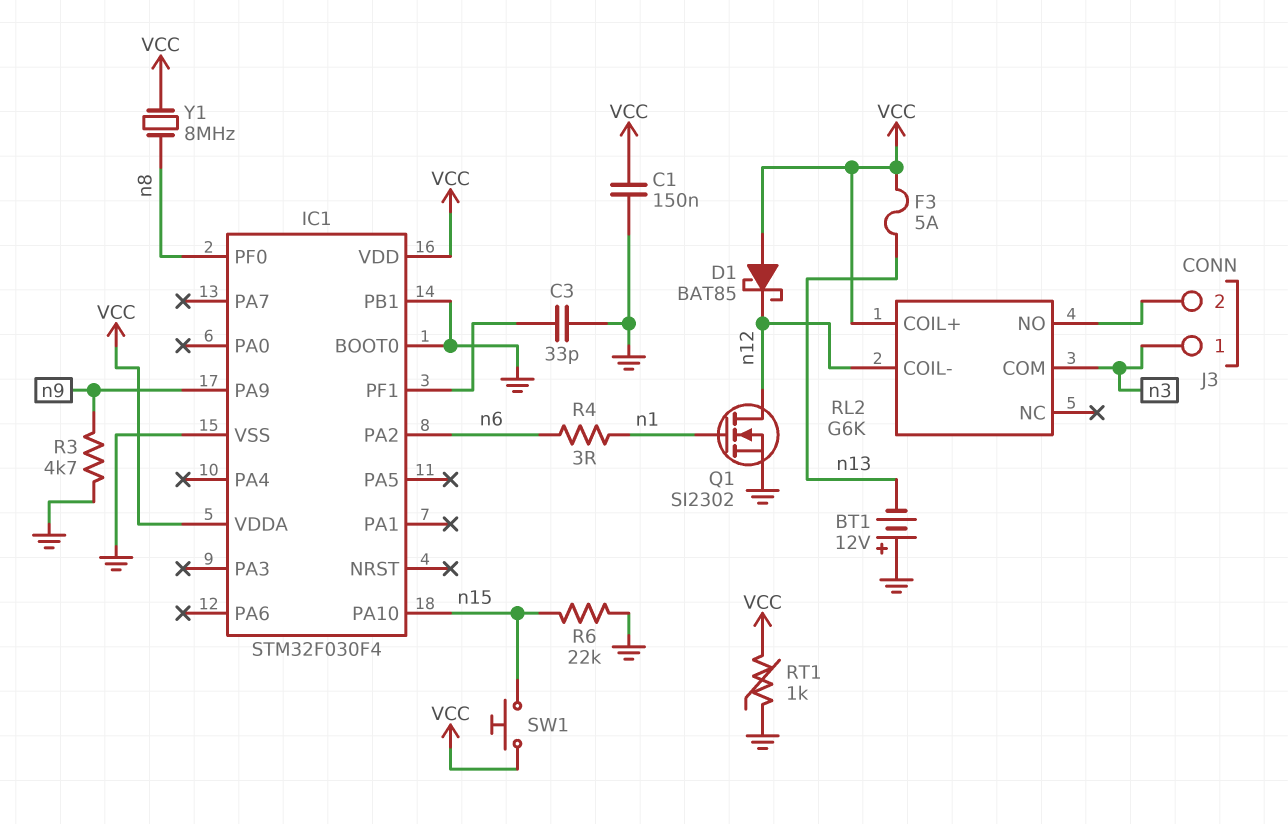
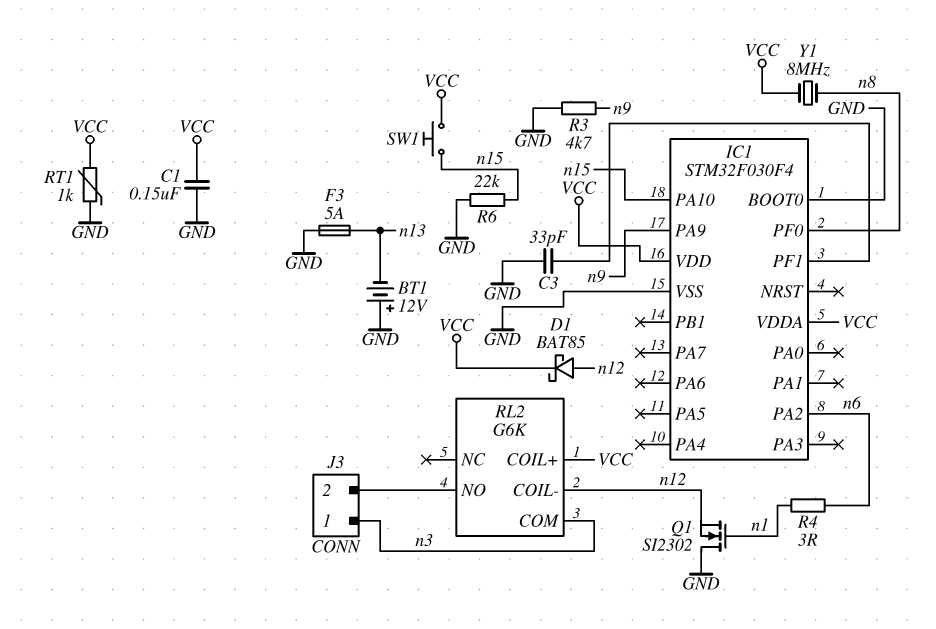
D1: schottky BAT85 (A VCC, K n12) -> schottky BAT85 (A n12, K VCC)
F3: 5A (VCC, n13) -> 5A (GND, n13)
IC1 pin PB1: GND -> none
Q1: NMOS SI2302 (G n1, D n12, S GND) -> NMOS SI2302 (G n1, D GND, S n12)

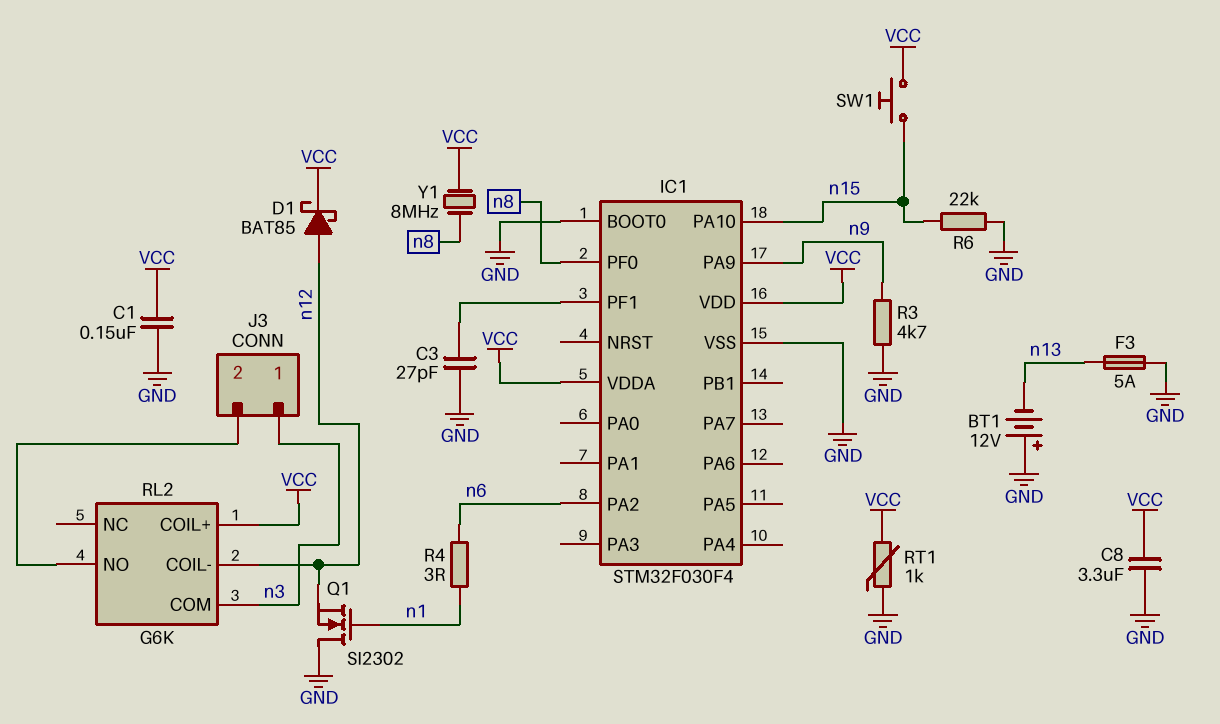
C3: 33pF (GND, IC1/PF1) -> 27pF (GND, IC1/PF1)
C8: none -> 3.3uF (GND, VCC)

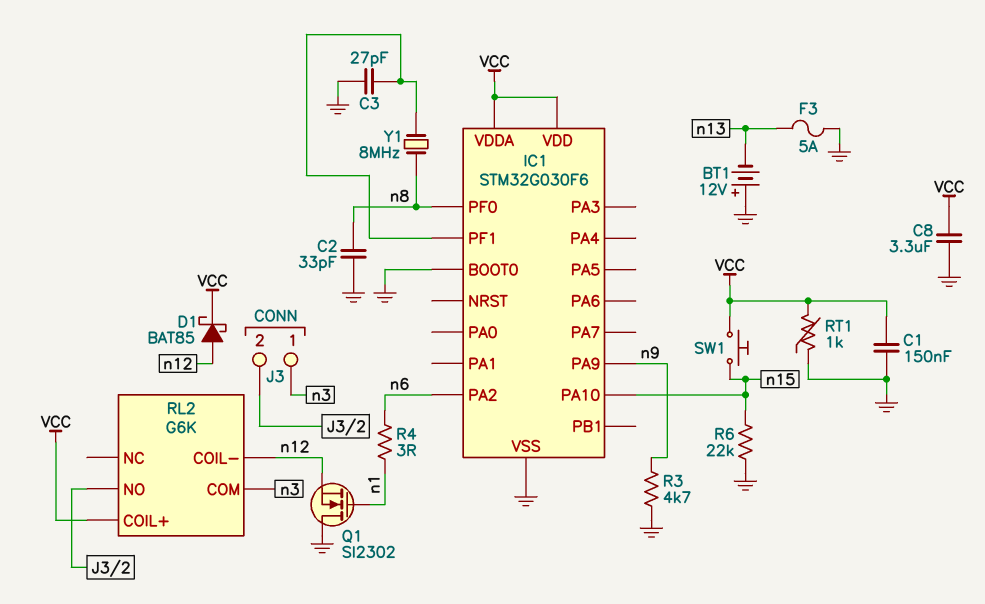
C2: none -> 33pF (GND, n8)
IC1: STM32F030F4 -> STM32G030F6
Y1: 8MHz (VCC, n8) -> 8MHz (IC1/PF1, n8)

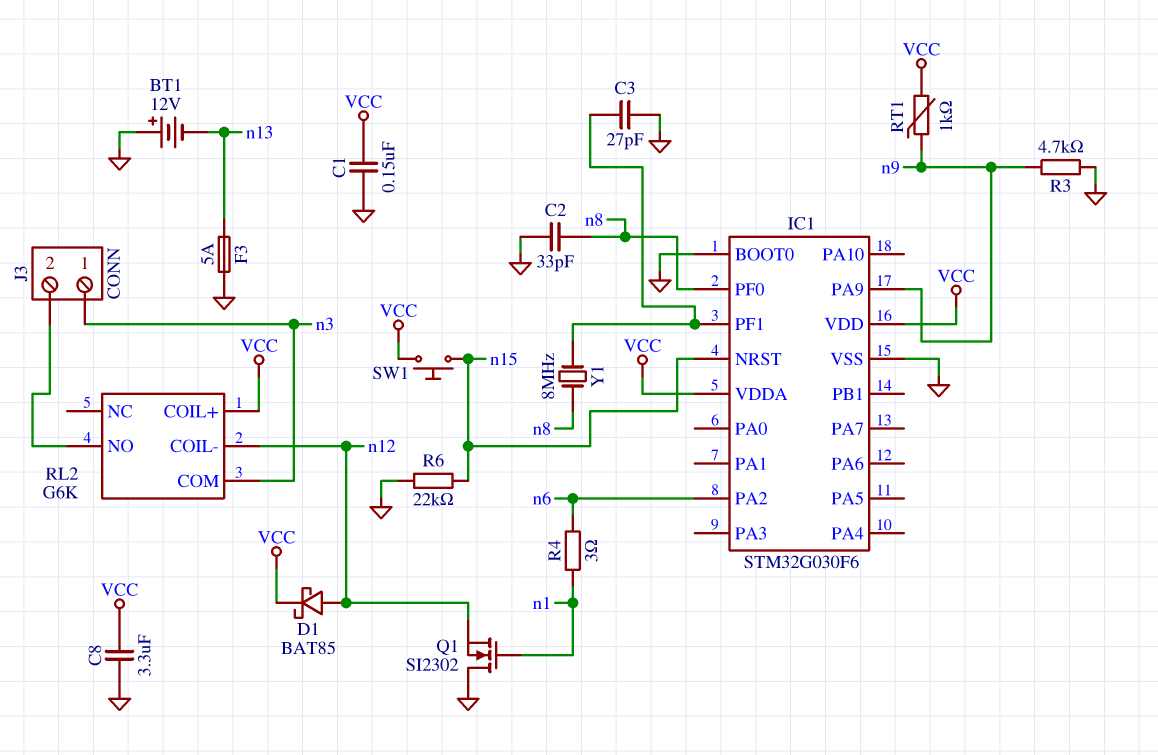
IC1 pin NRST: none -> n15
IC1 pin PA10: n15 -> none
RT1: 1k (GND, VCC) -> 1k (VCC, n9)

